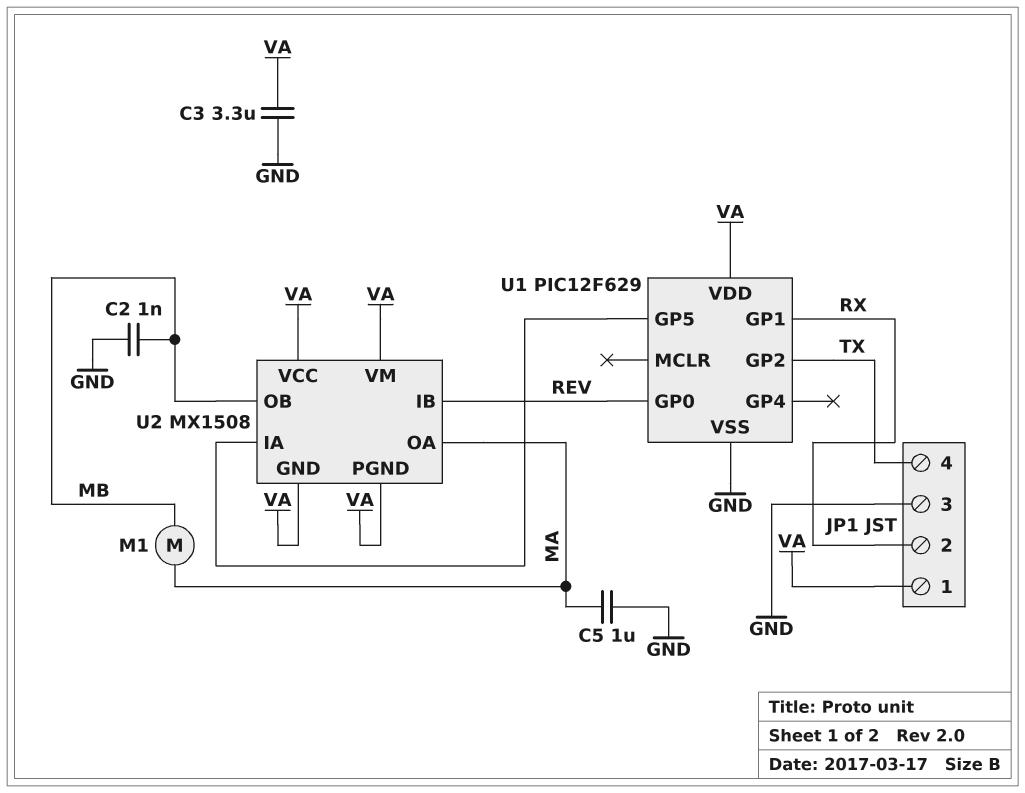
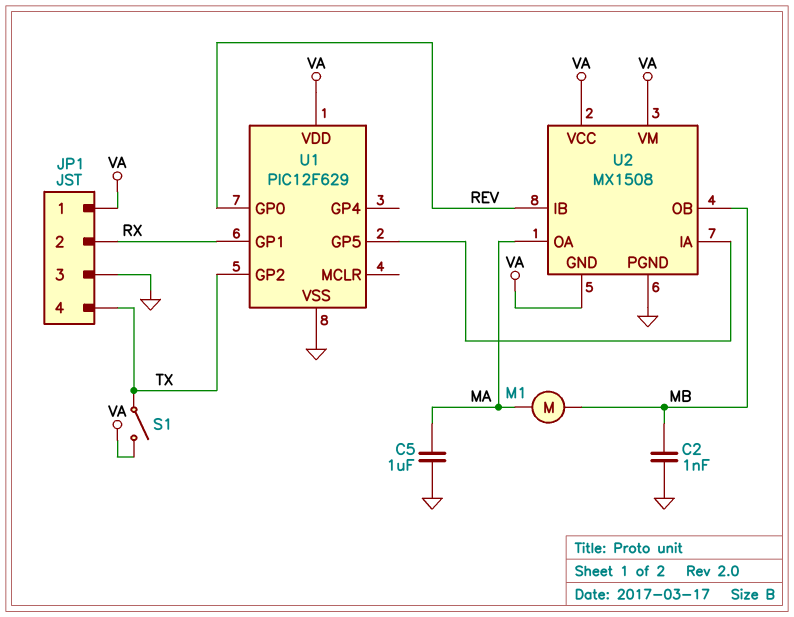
C3: 3.3uF (GND, VA) -> none
S1: none -> switch (TX, VA)
U2 pin PGND: VA -> GND

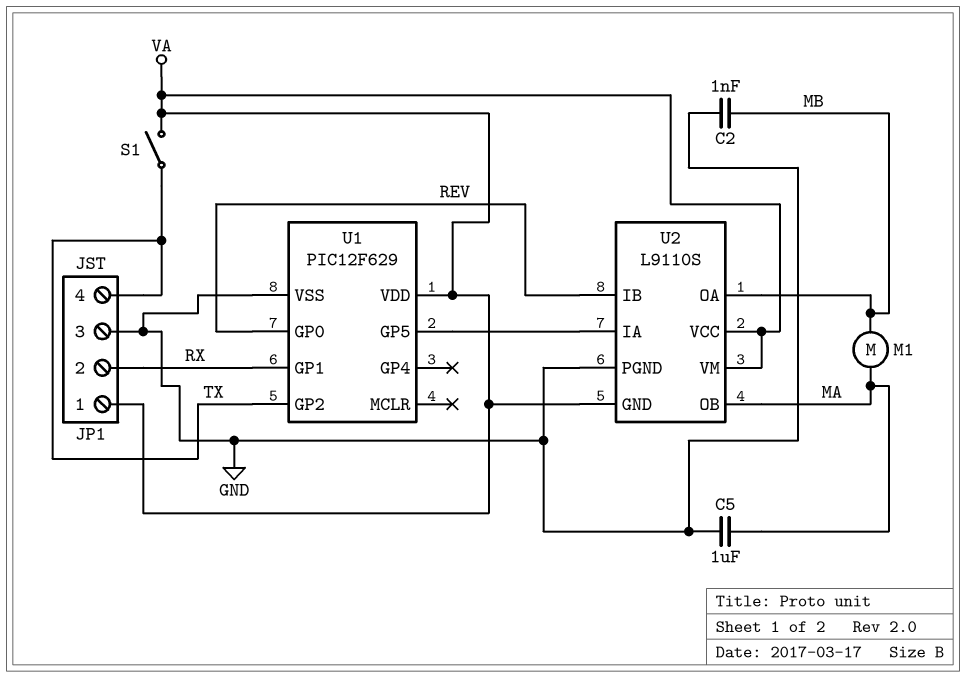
U2: MX1508 -> L9110S
U2 pin OA: MA -> MB
U2 pin OB: MB -> MA

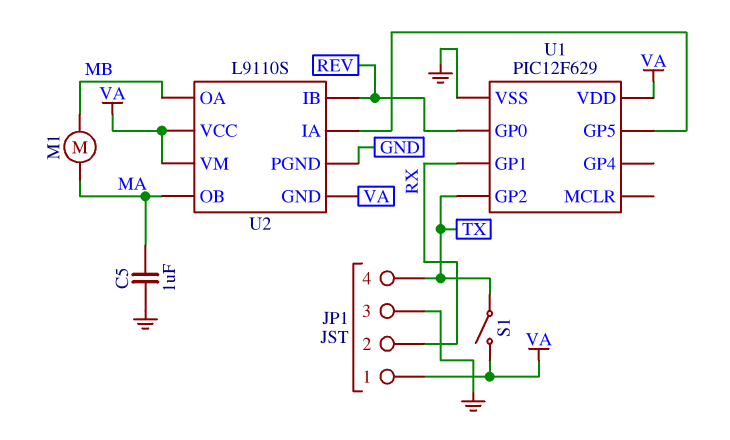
C2: 1nF (GND, MB) -> none

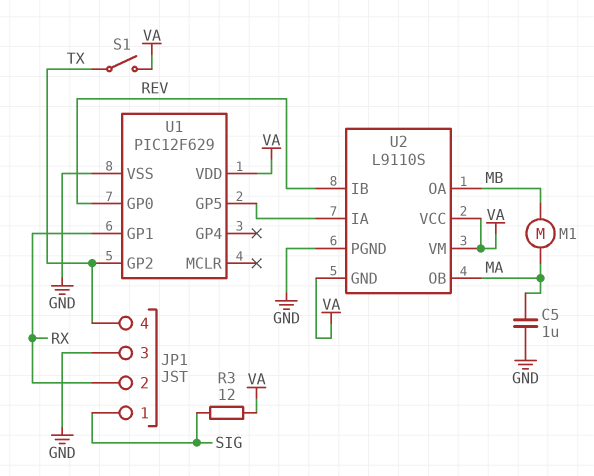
JP1 pin 1: VA -> SIG
R3: none -> 12 (SIG, VA)

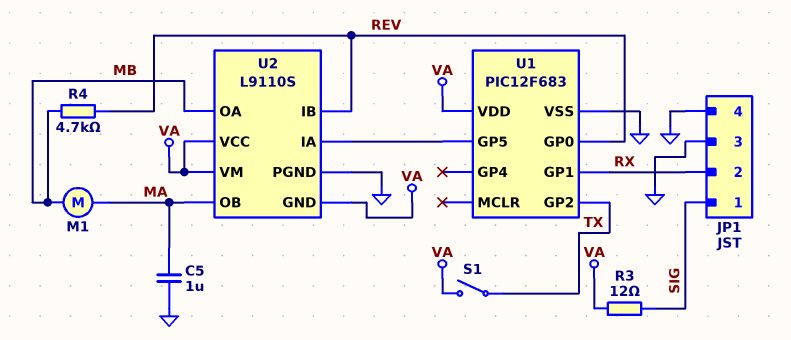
JP1 pin 4: TX -> GND
R4: none -> 4.7k (MB, REV)
U1: PIC12F629 -> PIC12F683

